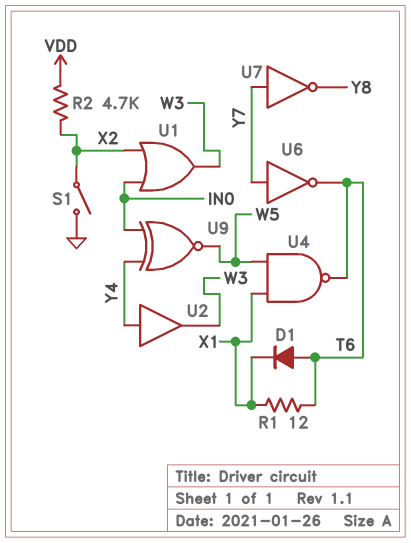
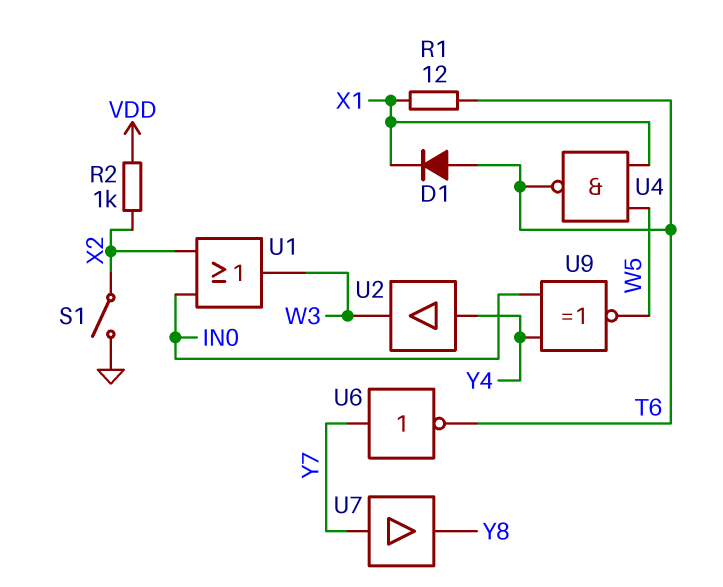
R2: 4.7k (VDD, X2) -> 1k (VDD, X2)
U7: NOT (in Y7, out Y8) -> buffer (in Y7, out Y8)

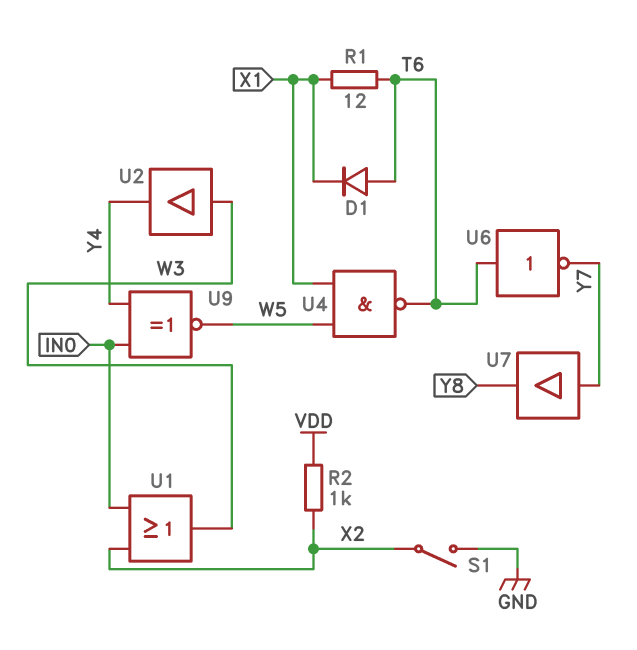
U2: buffer (in Y4, out W3) -> buffer (in W3, out Y4)
U6: NOT (in Y7, out T6) -> NOT (in T6, out Y7)

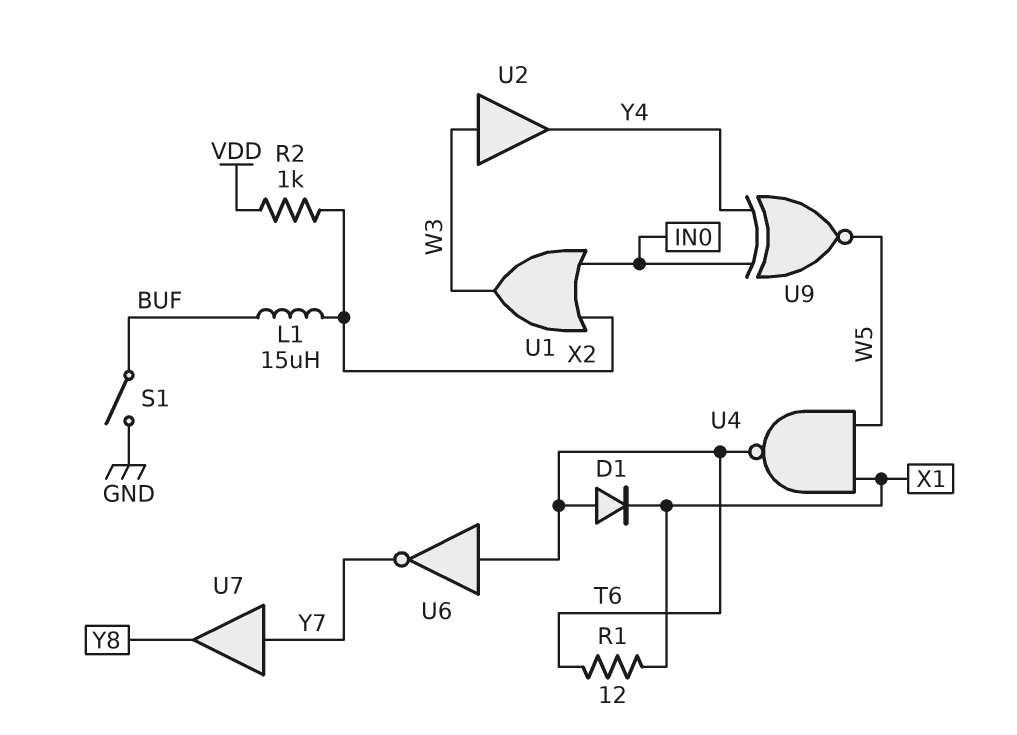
L1: none -> 15uH (BUF, X2)
S1: switch (GND, X2) -> switch (BUF, GND)

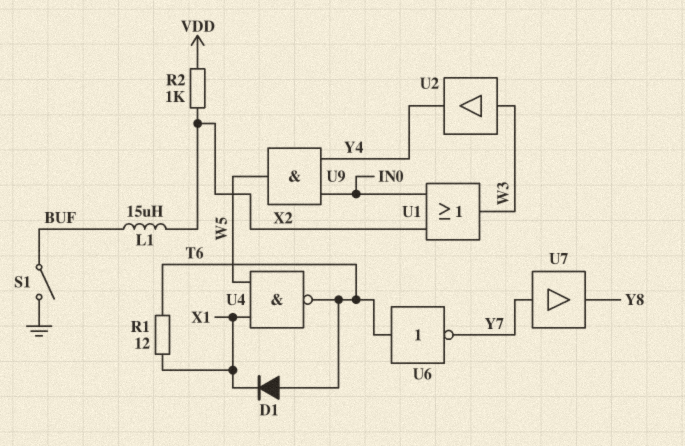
U9: XNOR (in IN0, in Y4, out W5) -> AND (in IN0, in Y4, out W5)

